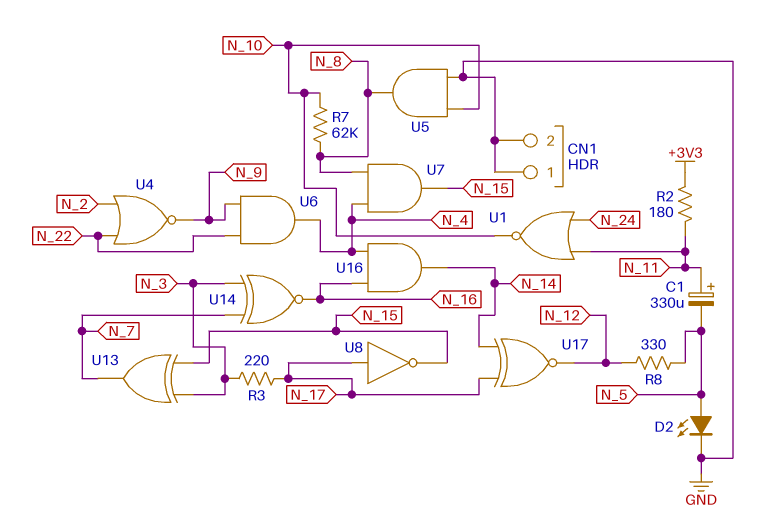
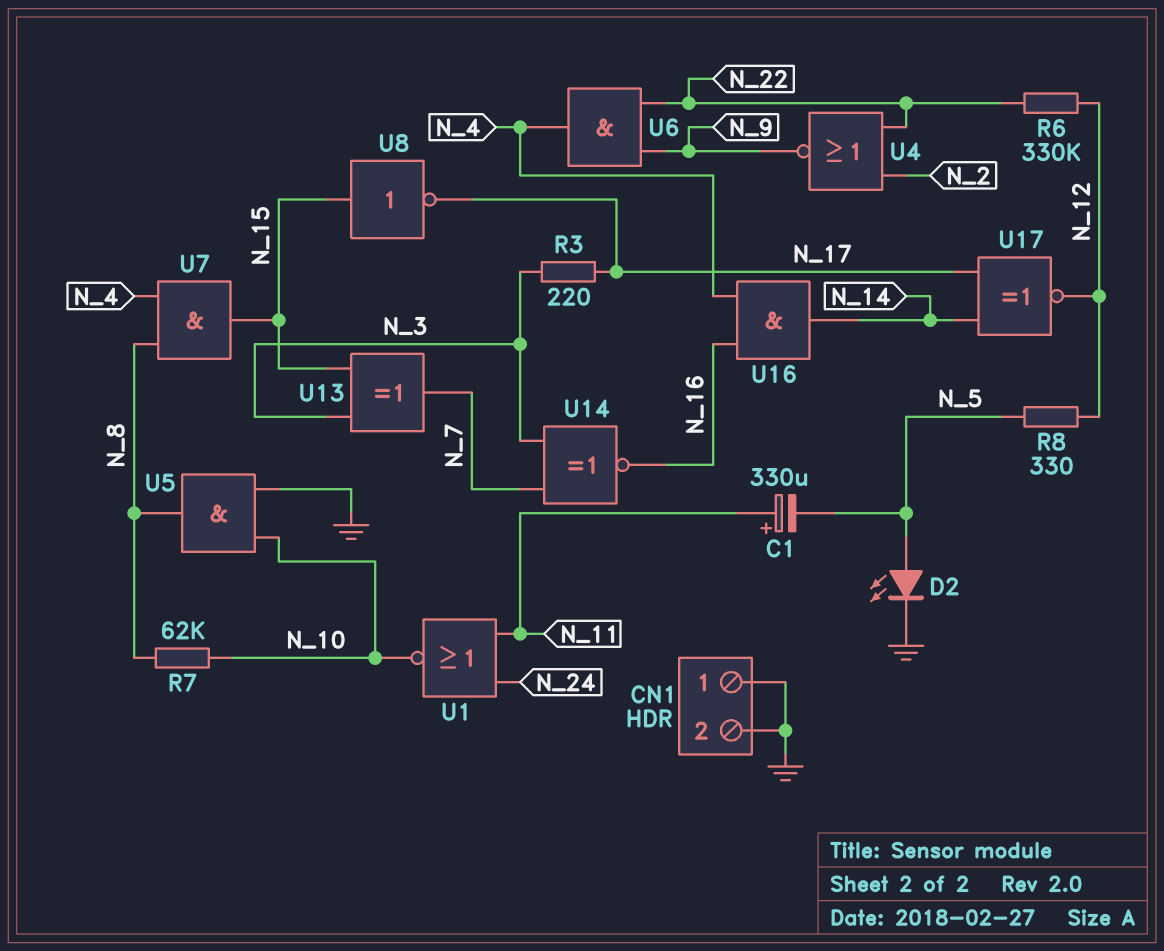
R2: 180 (+3V3, N_11) -> none
R6: none -> 330k (N_12, N_22)
U8: NOT (in N_17, out N_15) -> NOT (in N_15, out N_17)

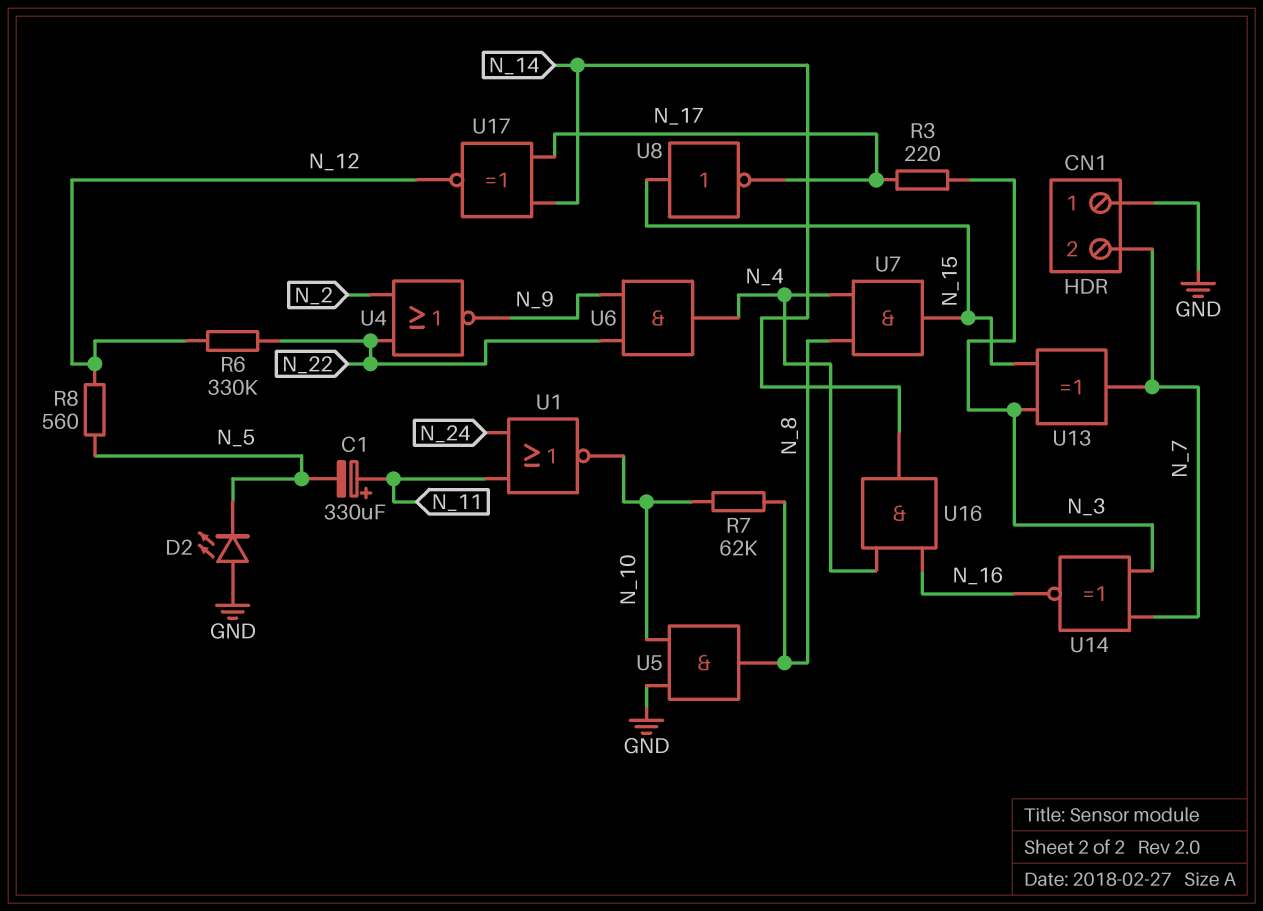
CN1 pin 2: GND -> N_7
D2: LED (A N_5, K GND) -> LED (A GND, K N_5)
R8: 330 (N_5, N_12) -> 560 (N_5, N_12)

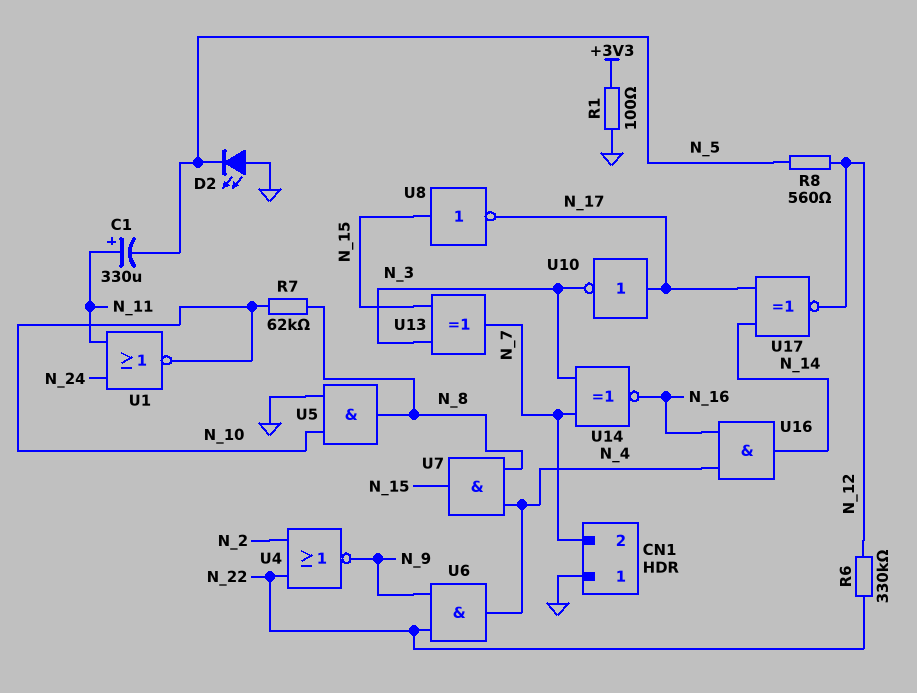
R1: none -> 100 (+3V3, GND)
R3: 220 (N_3, N_17) -> none
U10: none -> NOT (in N_17, out N_3)

